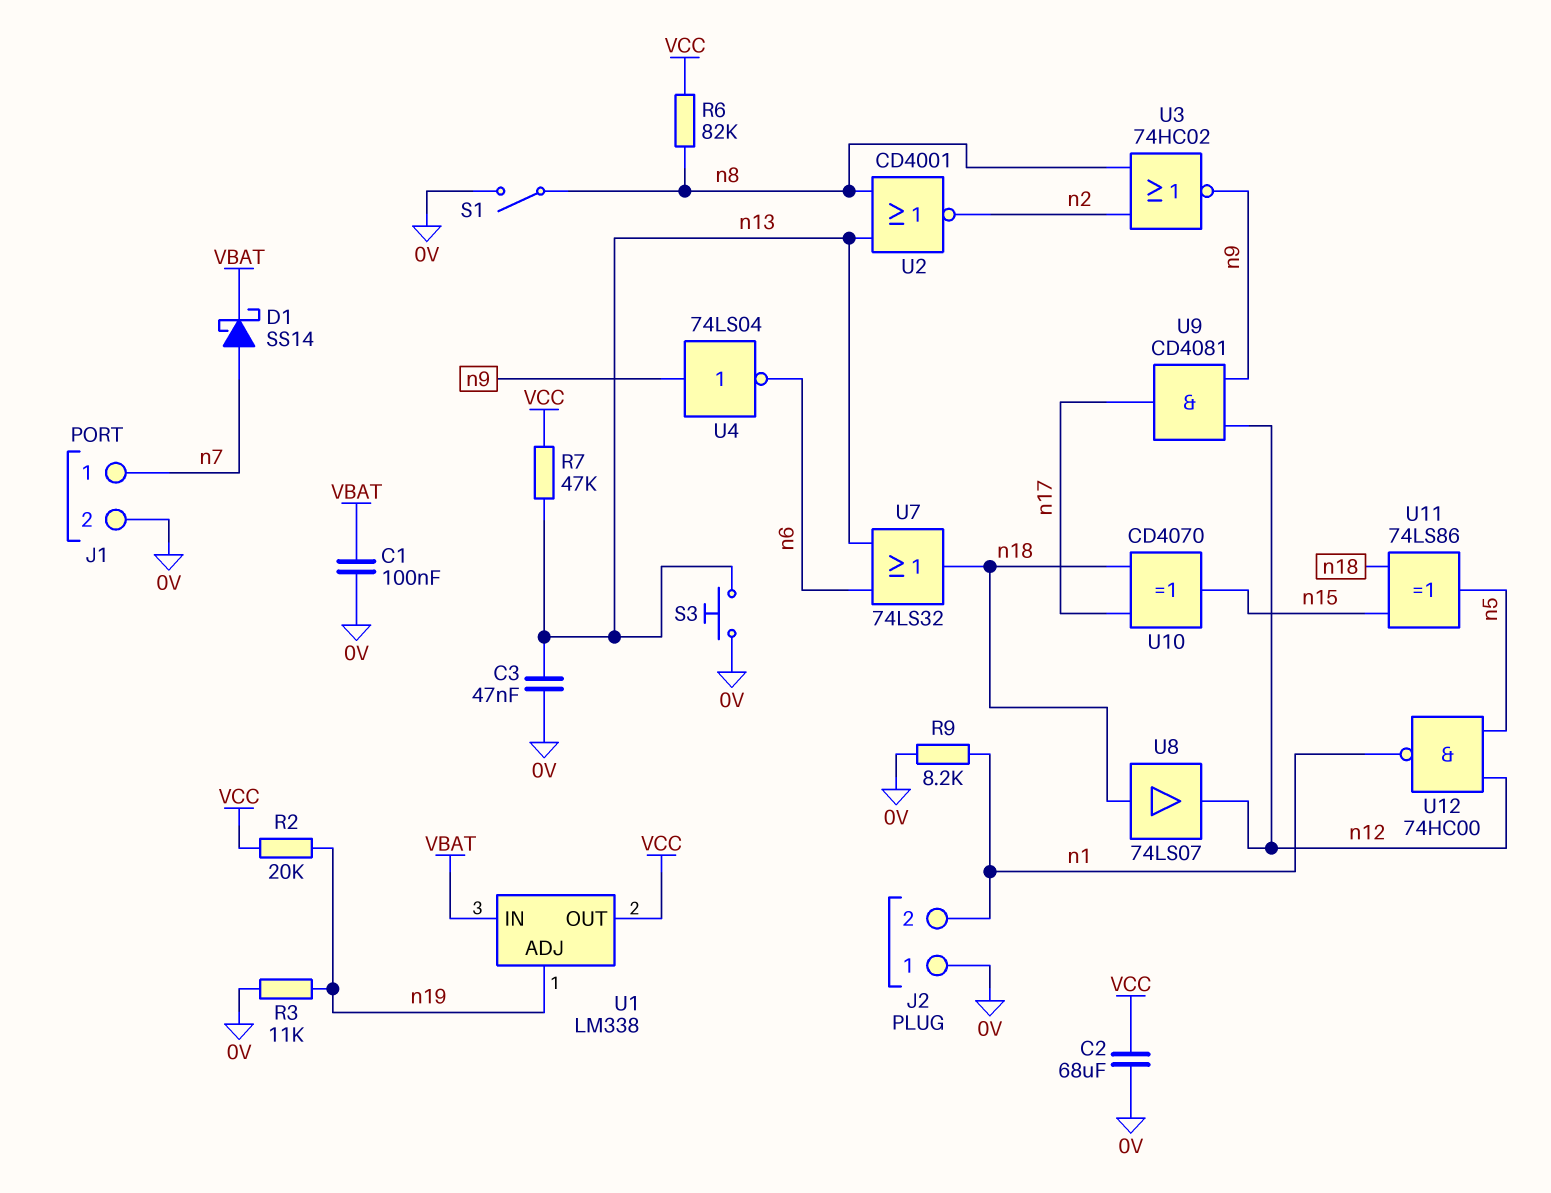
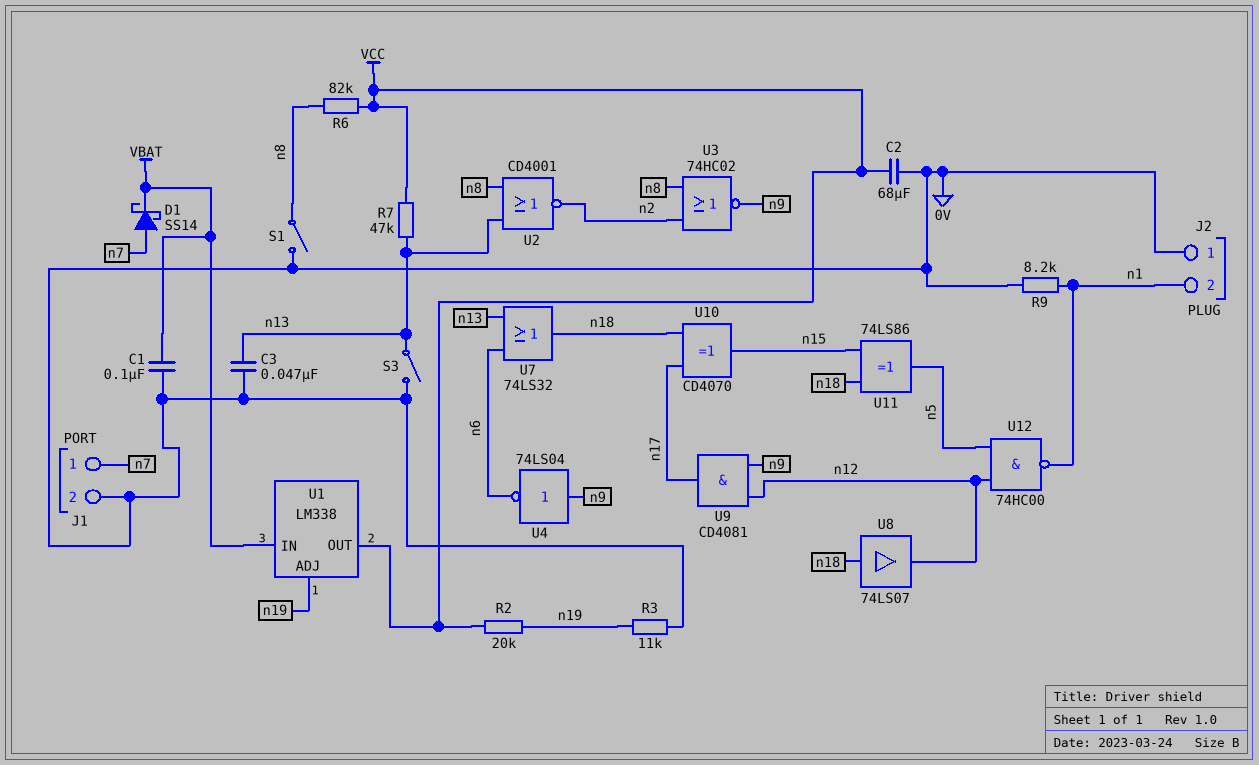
S3: button (0V, n13) -> switch (0V, n13)

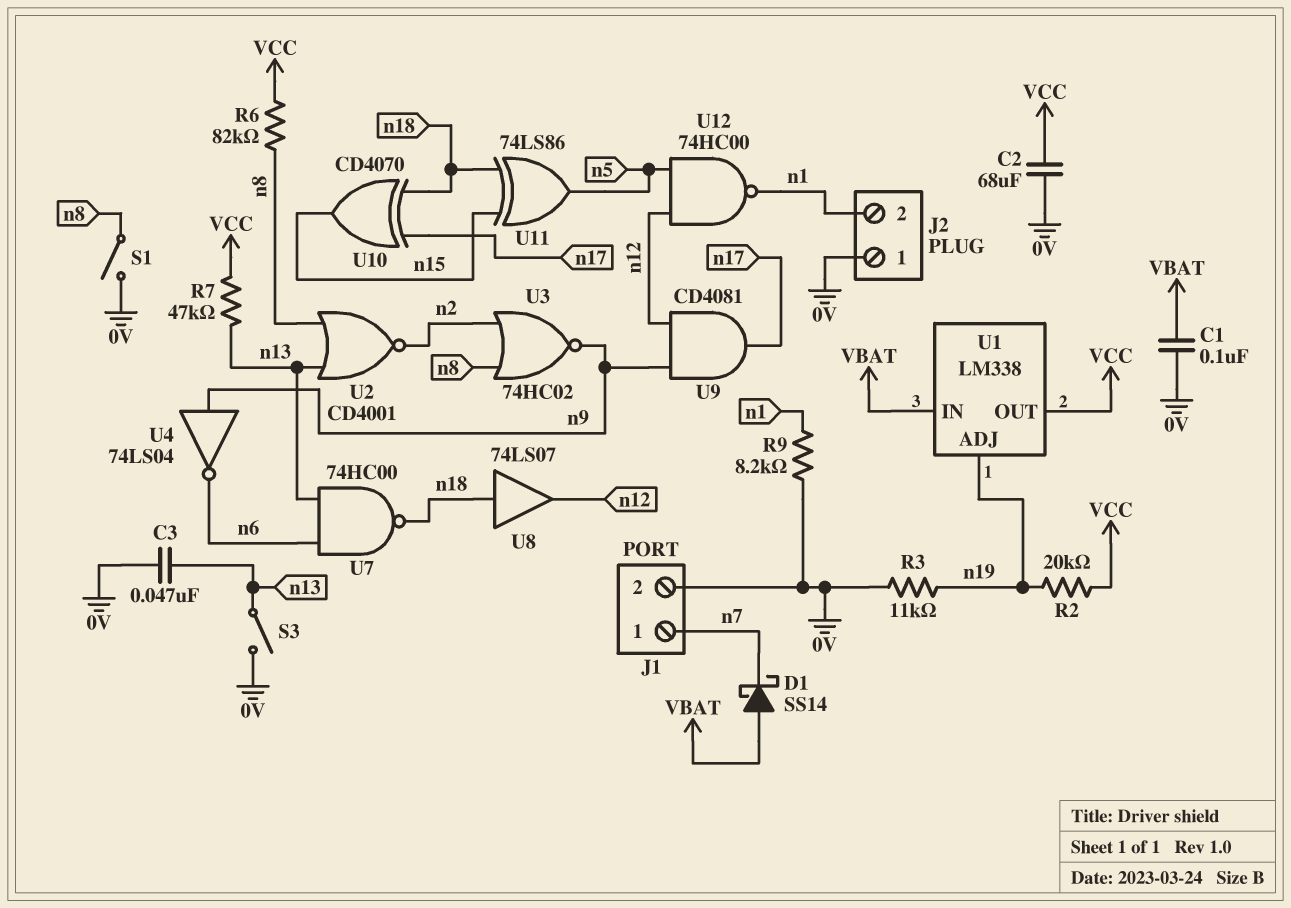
D1: schottky SS14 (A n7, K VBAT) -> schottky SS14 (A VBAT, K n7)
U7: OR 74LS32 (in n6, in n13, out n18) -> NAND 74HC00 (in n6, in n13, out n18)

